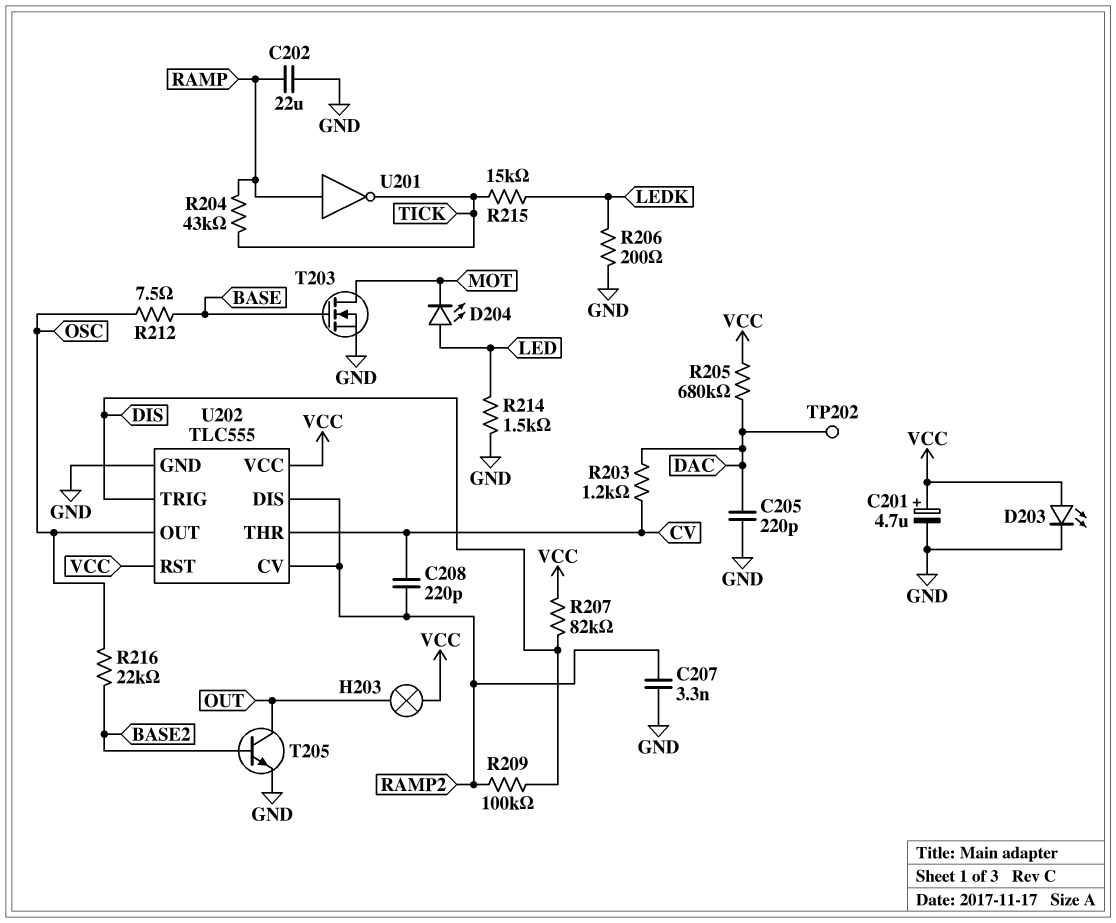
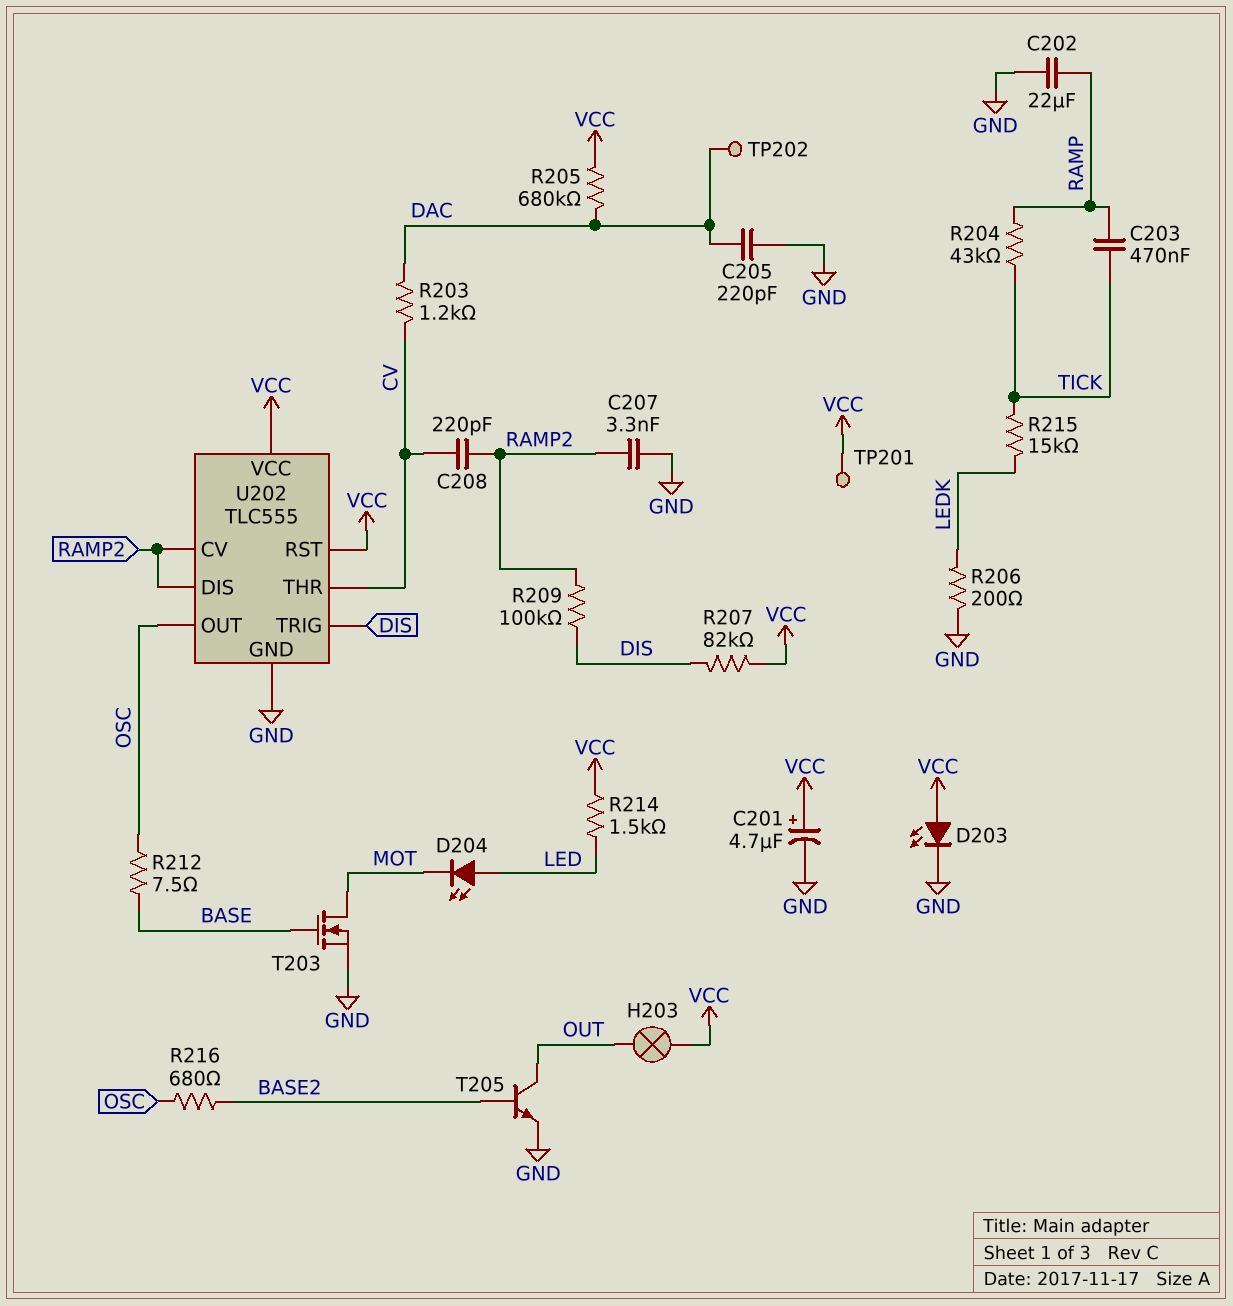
C203: none -> 470nF (RAMP, TICK)
R214: 1.5k (GND, LED) -> 1.5k (LED, VCC)
R216: 22k (BASE2, OSC) -> 680 (BASE2, OSC)
TP201: none -> test point (VCC)
U201: NOT (in RAMP, out TICK) -> none

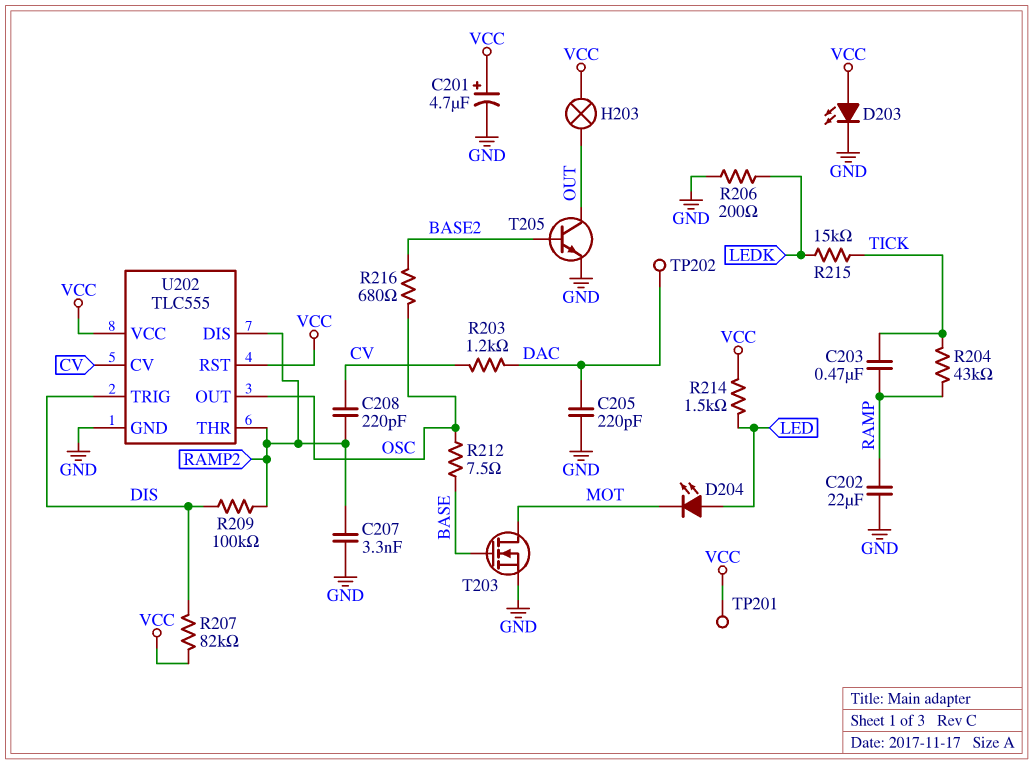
R205: 680k (DAC, VCC) -> none
U202 pin CV: RAMP2 -> CV
U202 pin THR: CV -> RAMP2

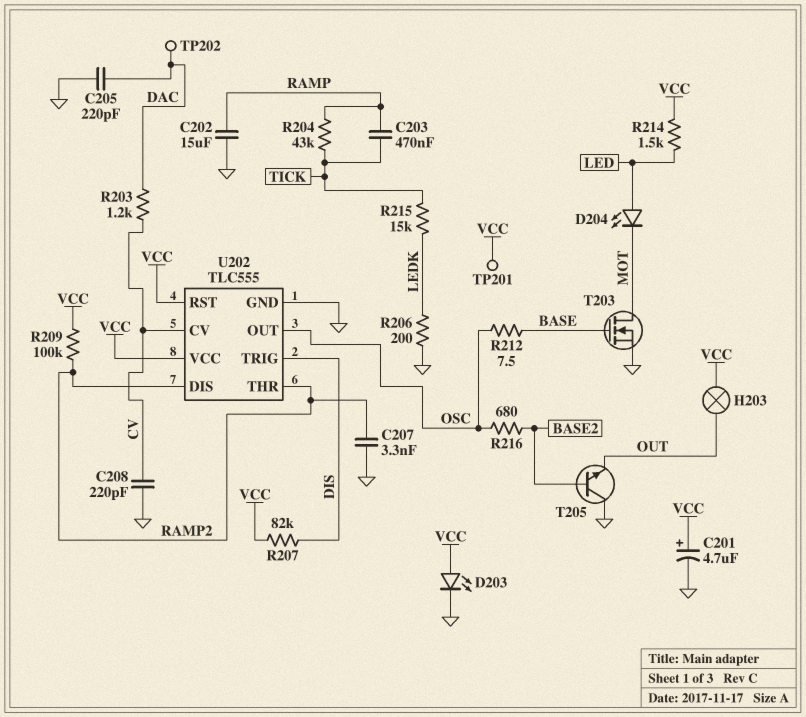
C202: 22uF (GND, RAMP) -> 15uF (GND, RAMP)
C208: 220pF (CV, RAMP2) -> 220pF (CV, GND)
R209: 100k (DIS, RAMP2) -> 100k (RAMP2, VCC)
T205: NPN (B BASE2, C OUT, E GND) -> NPN (B BASE2, C GND, E OUT)

